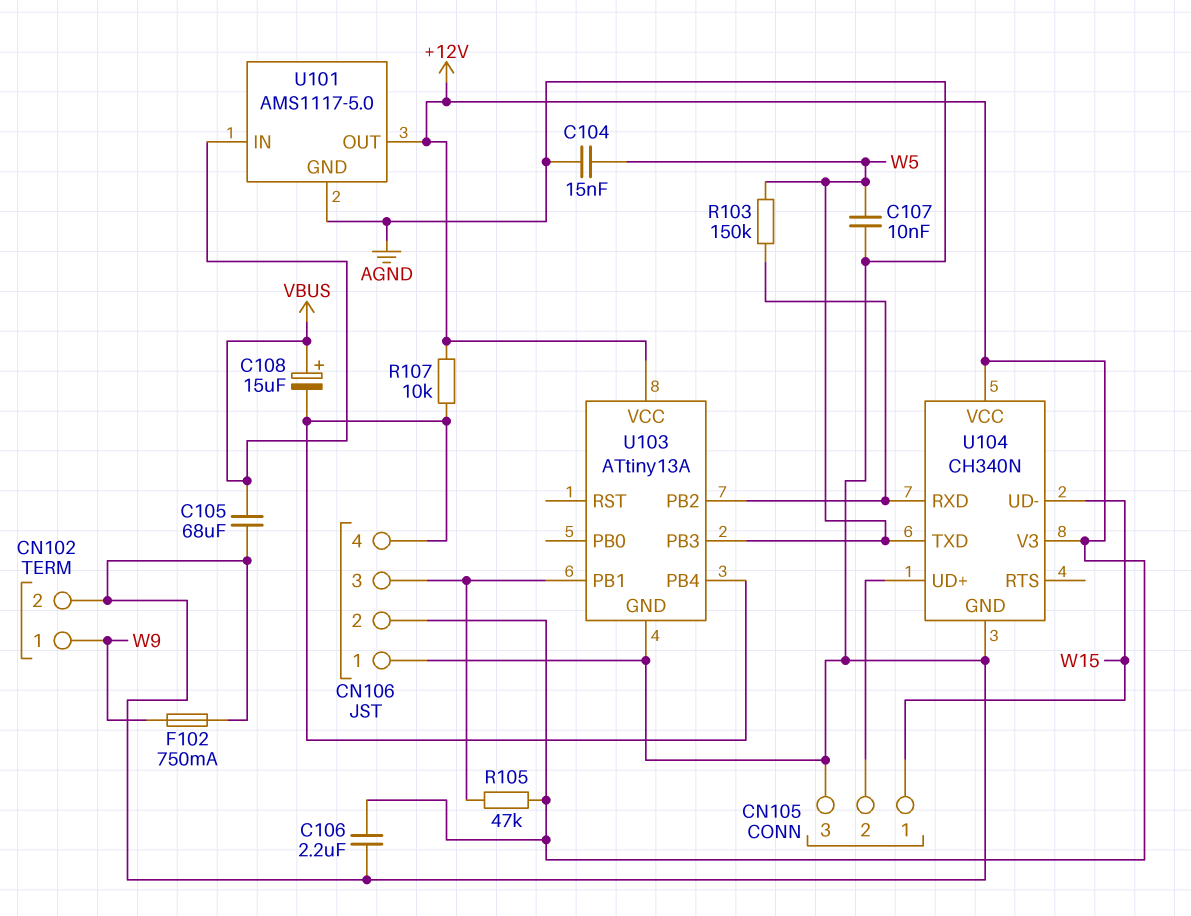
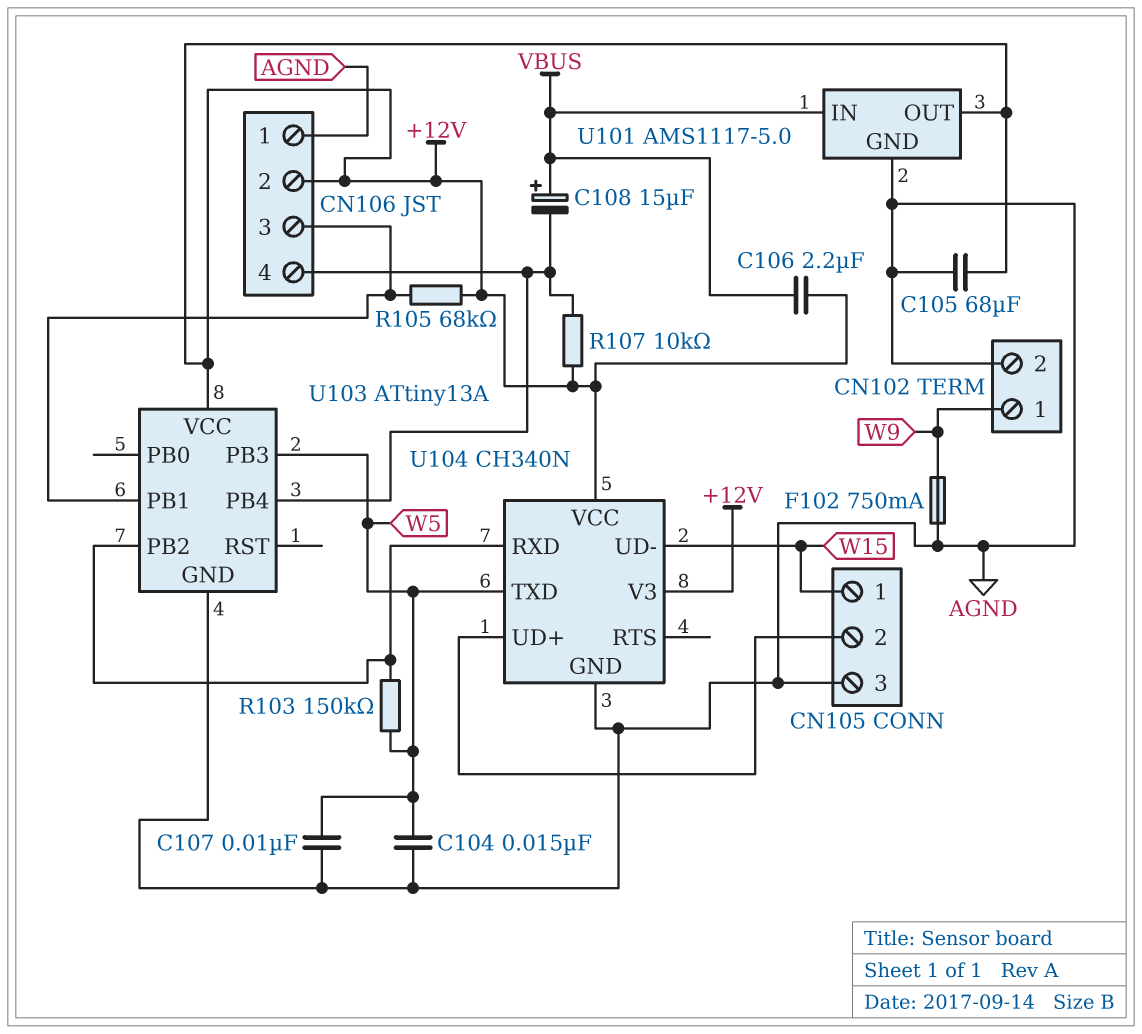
C105: 68uF (AGND, VBUS) -> 68uF (+12V, AGND)
C106: 2.2uF (+12V, AGND) -> 2.2uF (+12V, VBUS)
R105: 47k (+12V, CN106/3) -> 68k (+12V, CN106/3)

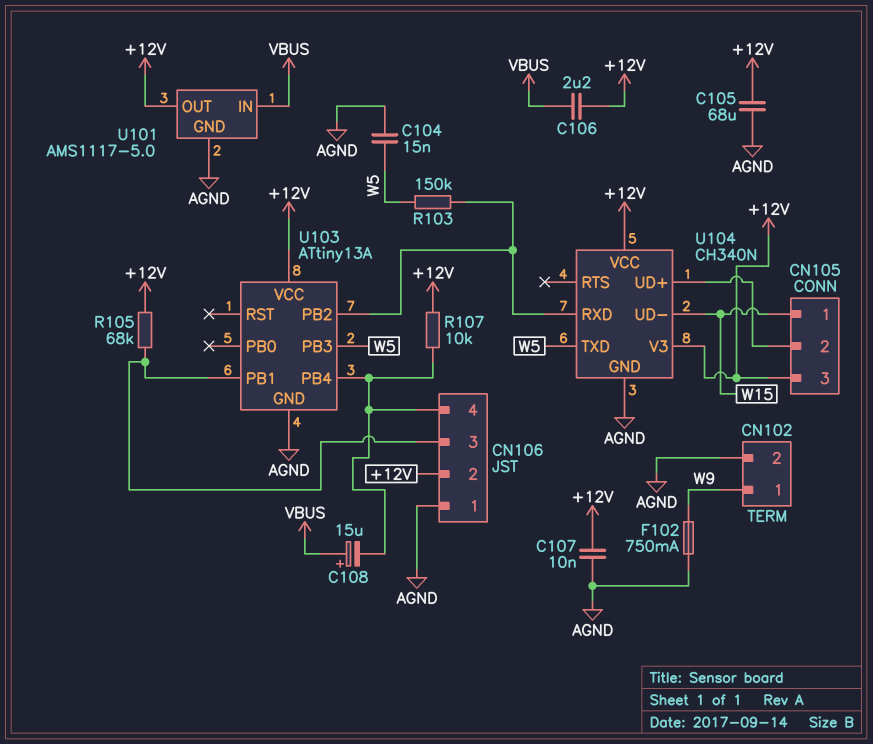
C107: 10nF (AGND, W5) -> 10nF (+12V, AGND)
CN105 pin 3: AGND -> +12V

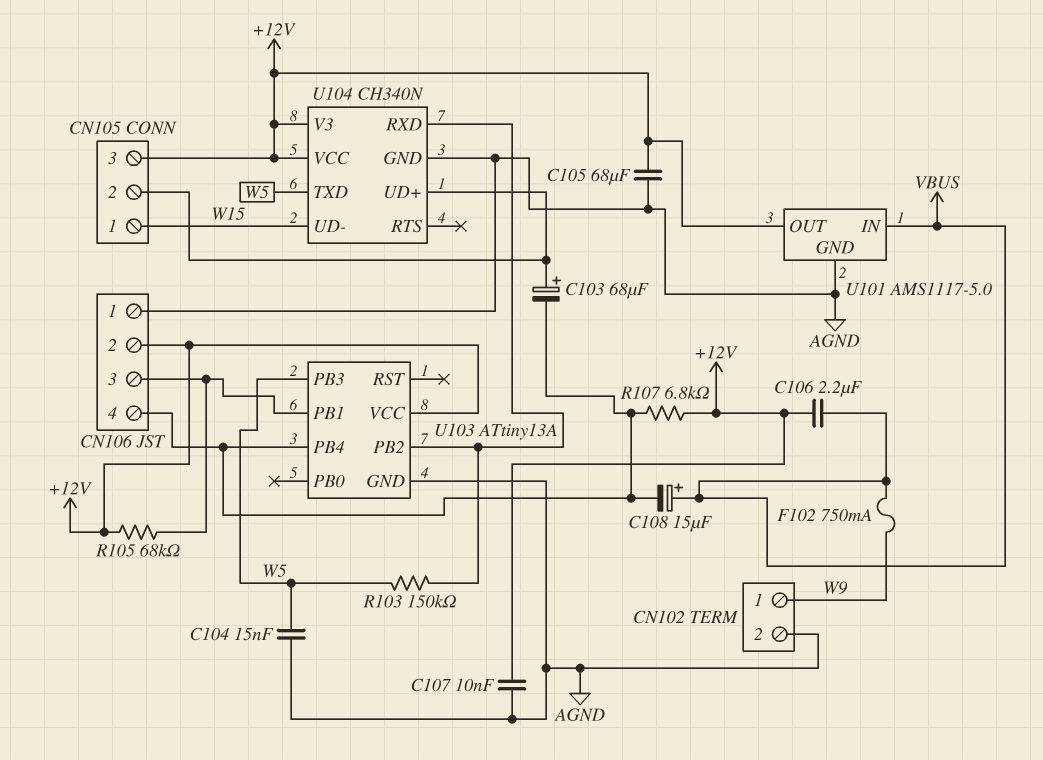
C103: none -> 68uF (plus CN105/2, minus CN106/4)
F102: 750mA (AGND, W9) -> 750mA (VBUS, W9)
R107: 10k (+12V, CN106/4) -> 6.8k (+12V, CN106/4)

